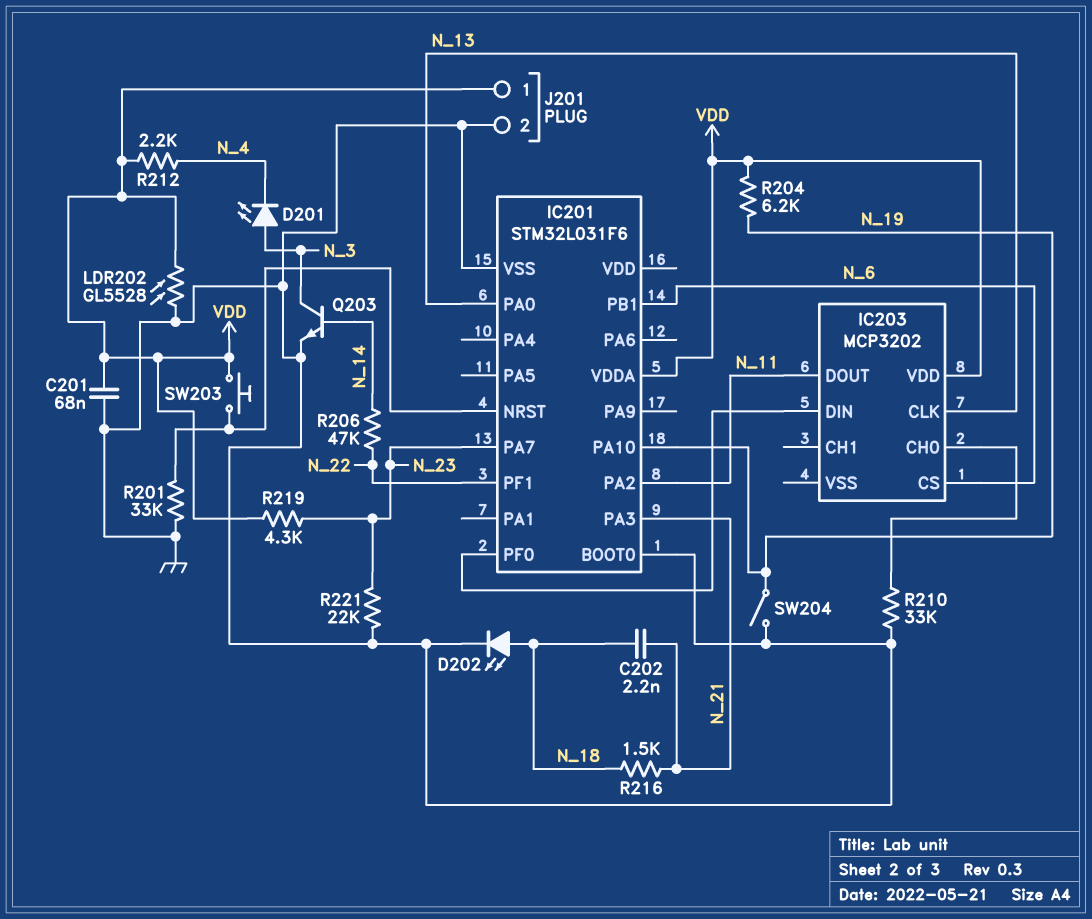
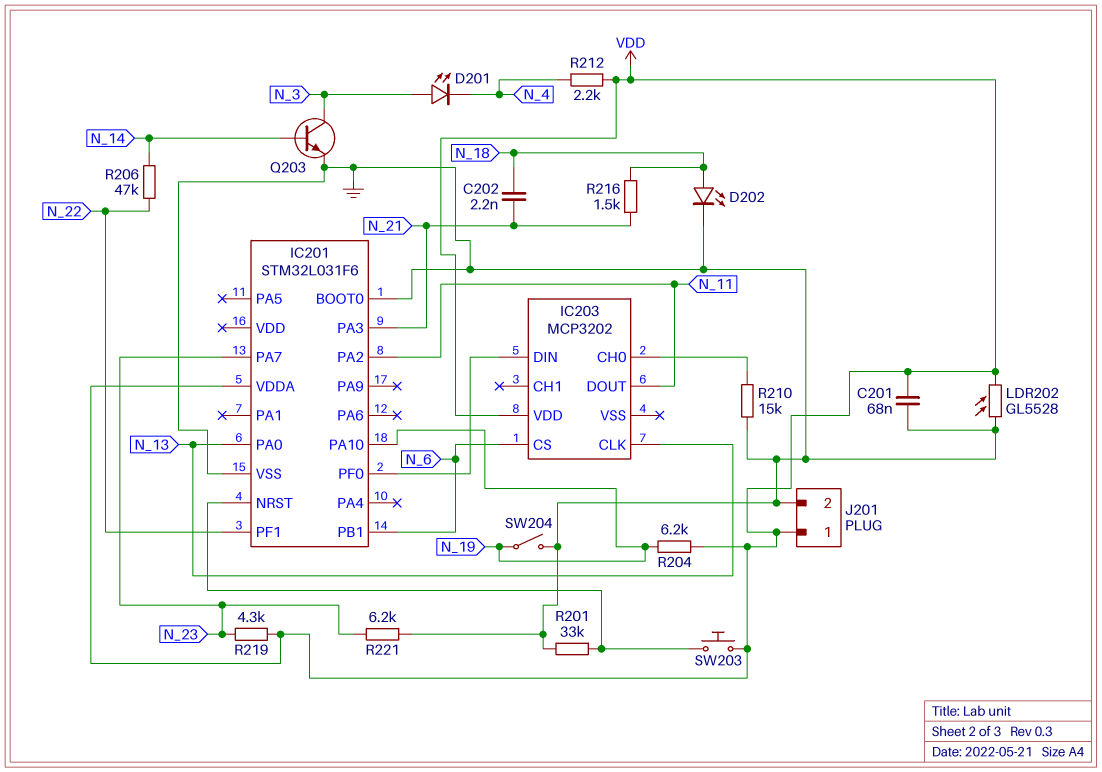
R210: 33k (GND, IC203/CH0) -> 15k (GND, IC203/CH0)
R221: 22k (GND, N_23) -> 6.2k (GND, N_23)

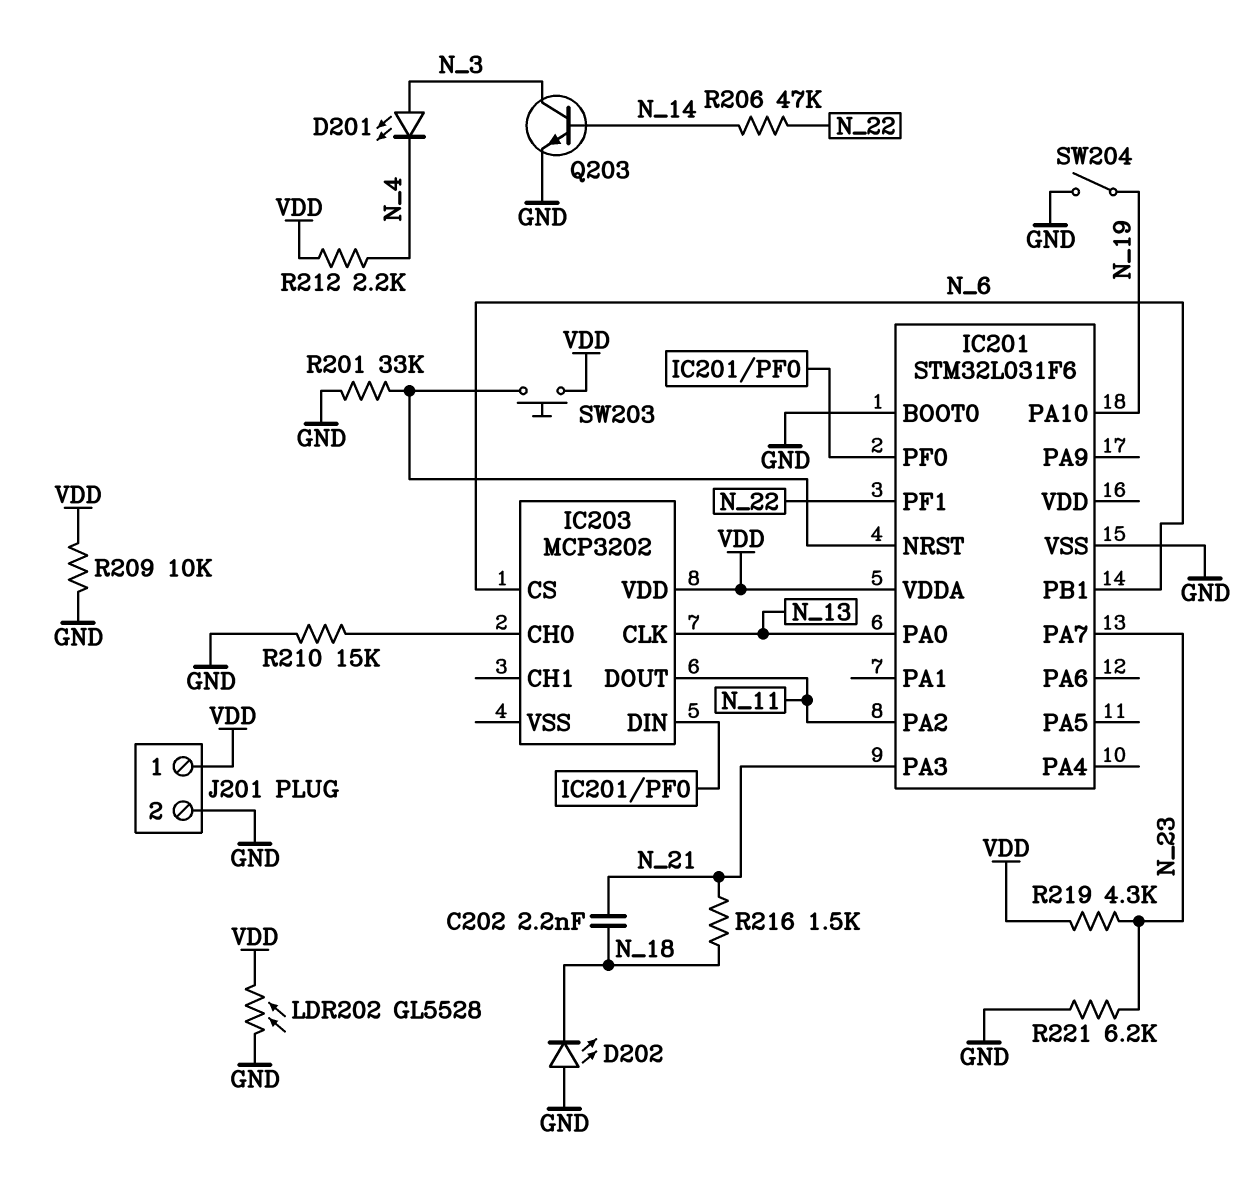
C201: 68nF (GND, VDD) -> none
D202: LED (A N_18, K GND) -> LED (A GND, K N_18)
R204: 6.2k (N_19, VDD) -> none
R209: none -> 10k (GND, VDD)

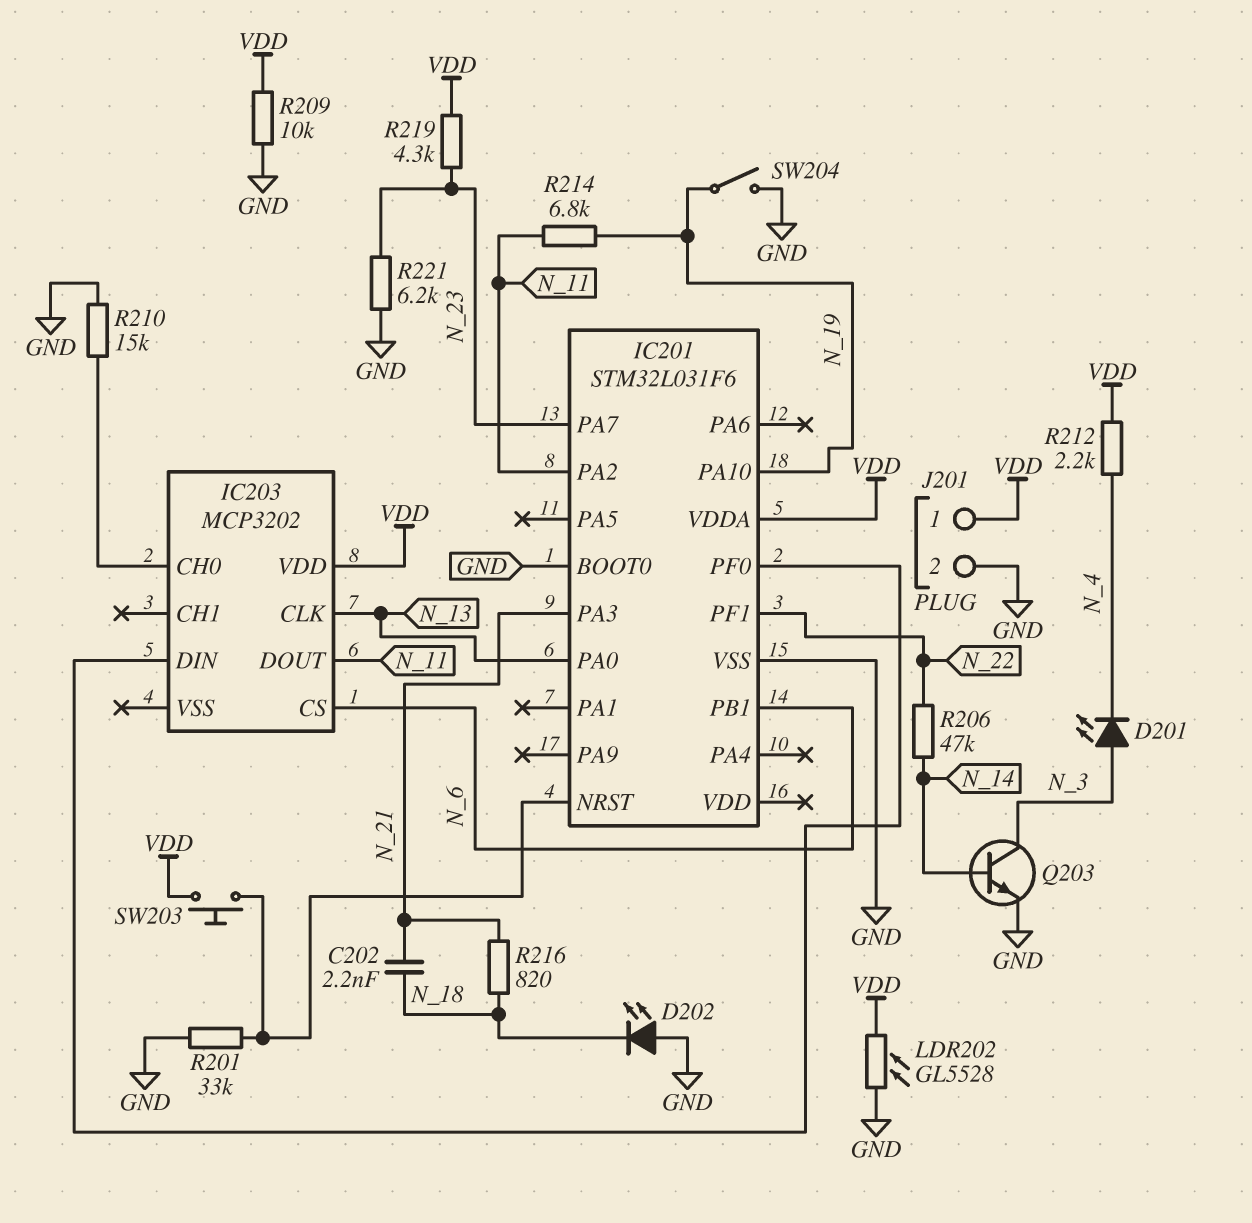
R214: none -> 6.8k (N_11, N_19)
R216: 1.5k (N_18, N_21) -> 820 (N_18, N_21)

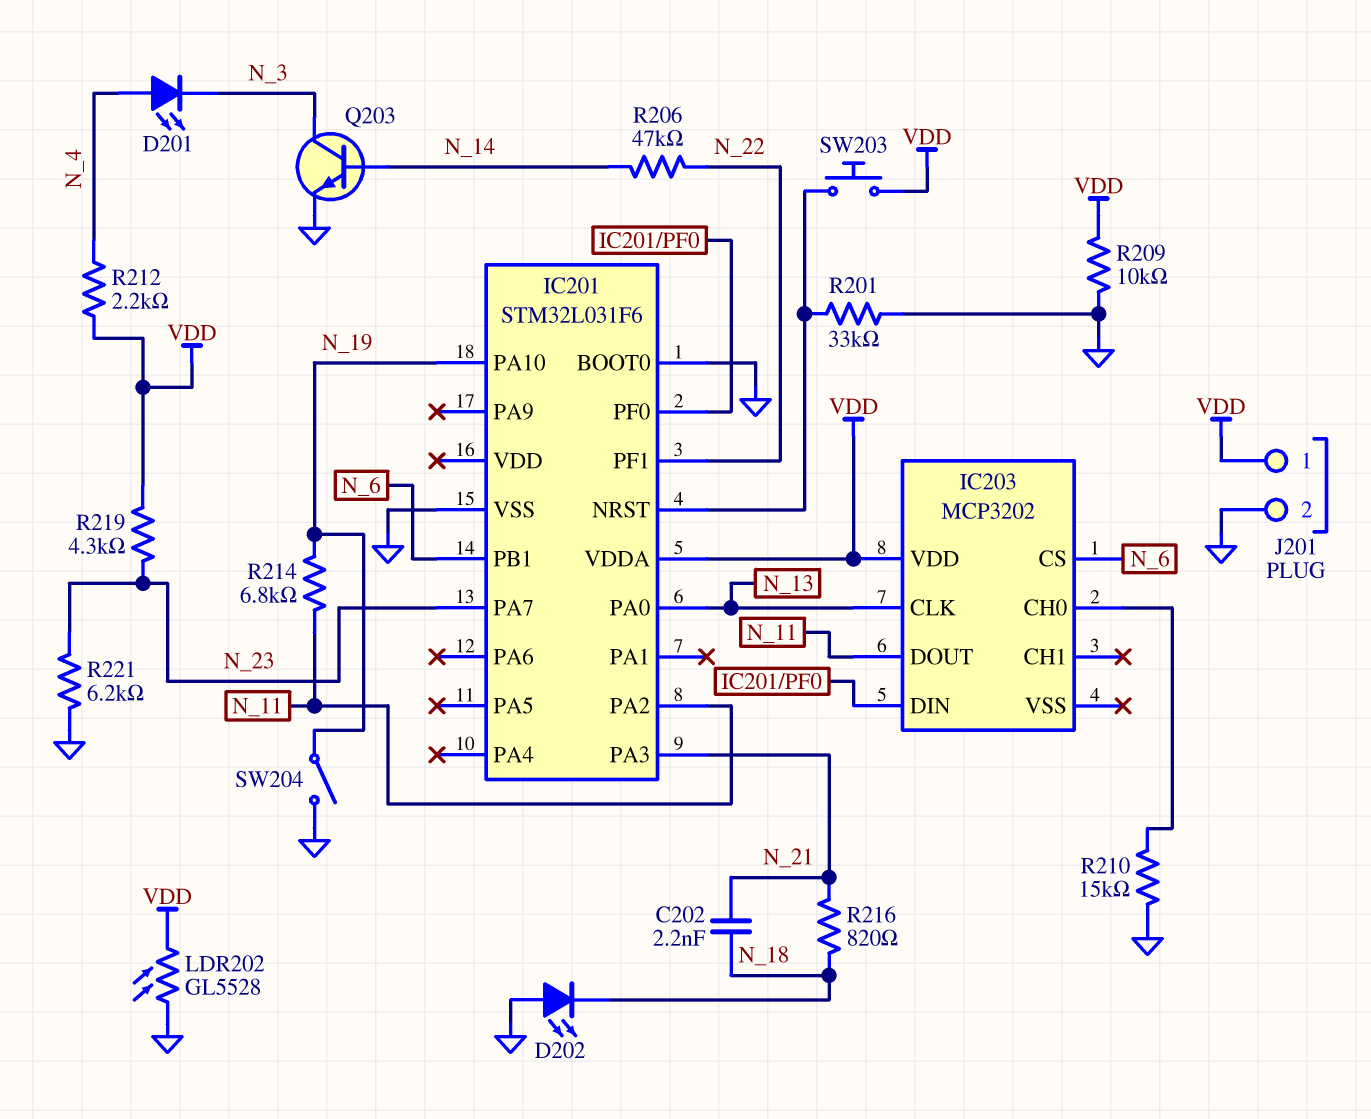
D201: LED (A N_3, K N_4) -> LED (A N_4, K N_3)

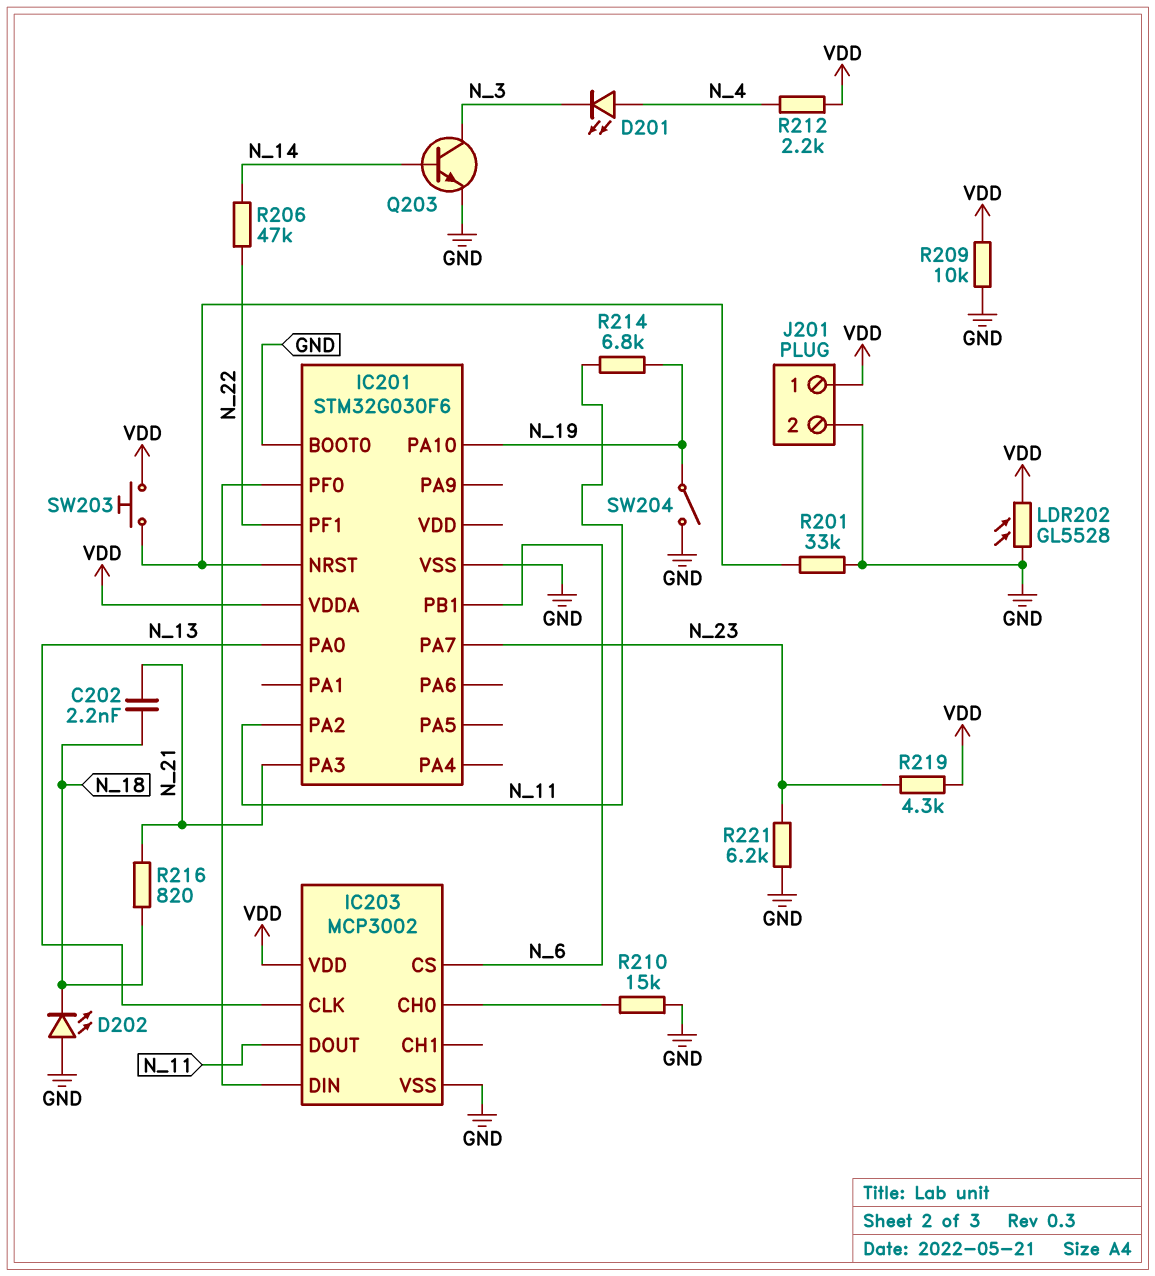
IC201: STM32L031F6 -> STM32G030F6
IC203: MCP3202 -> MCP3002
IC203 pin VSS: none -> GND

